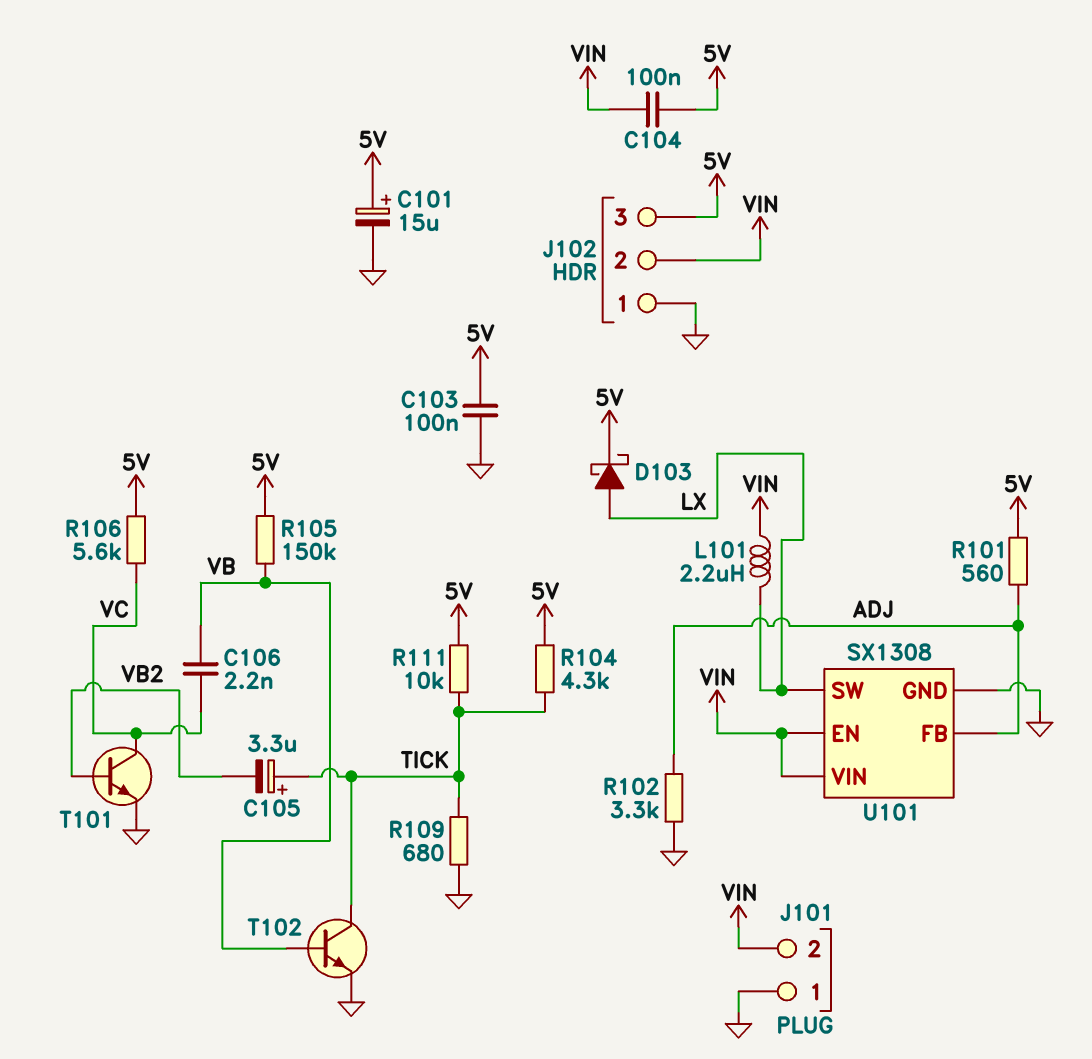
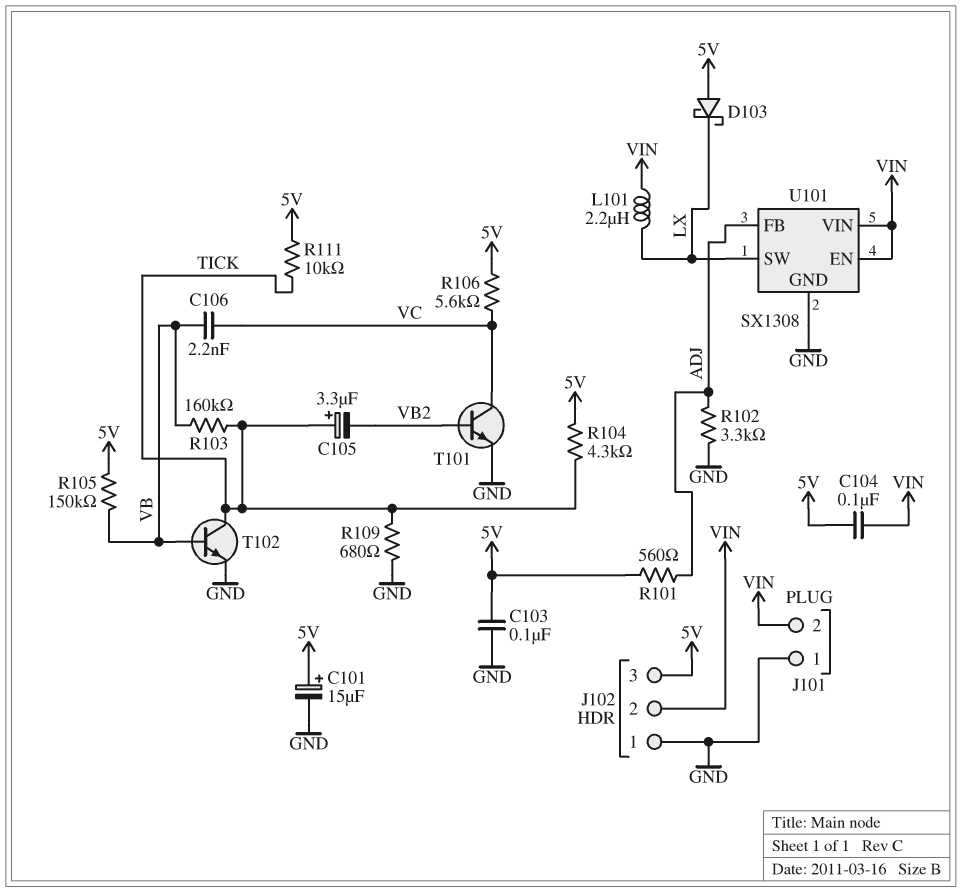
D103: schottky (A LX, K 5V) -> schottky (A 5V, K LX)
R103: none -> 160k (TICK, VB)

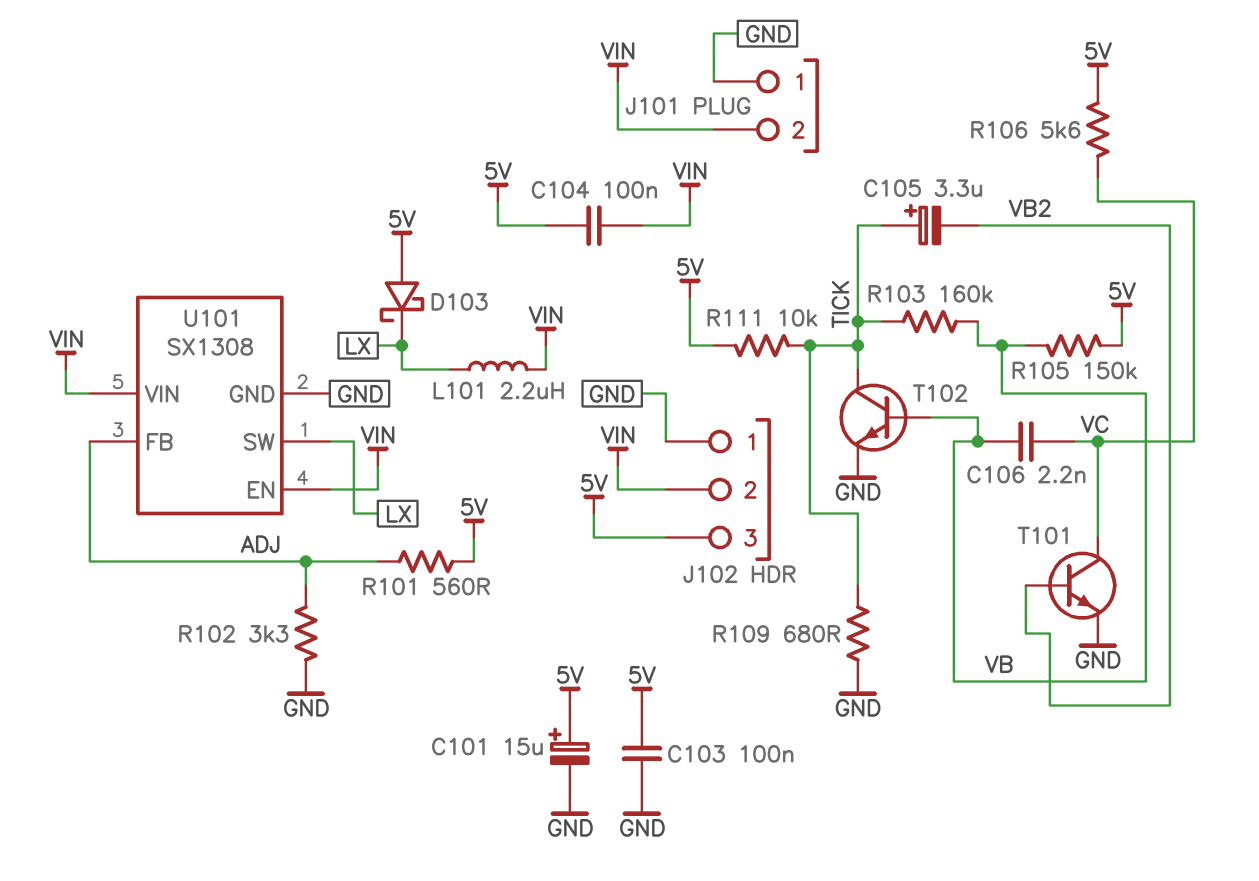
R104: 4.3k (5V, TICK) -> none

